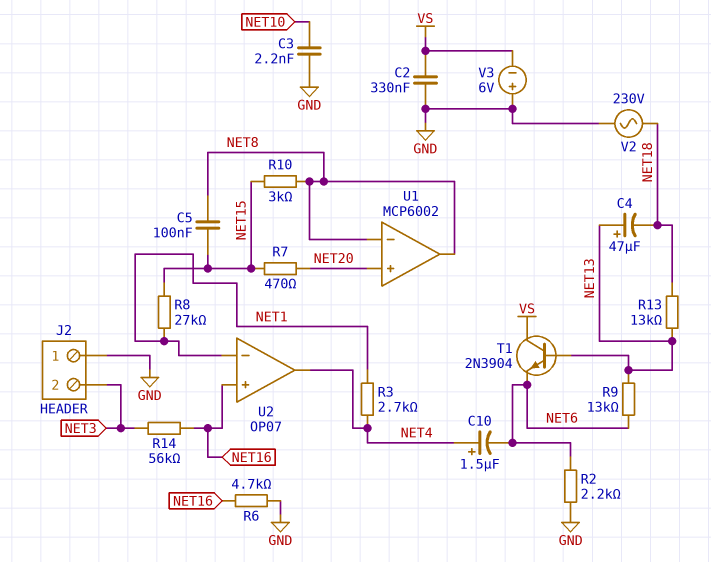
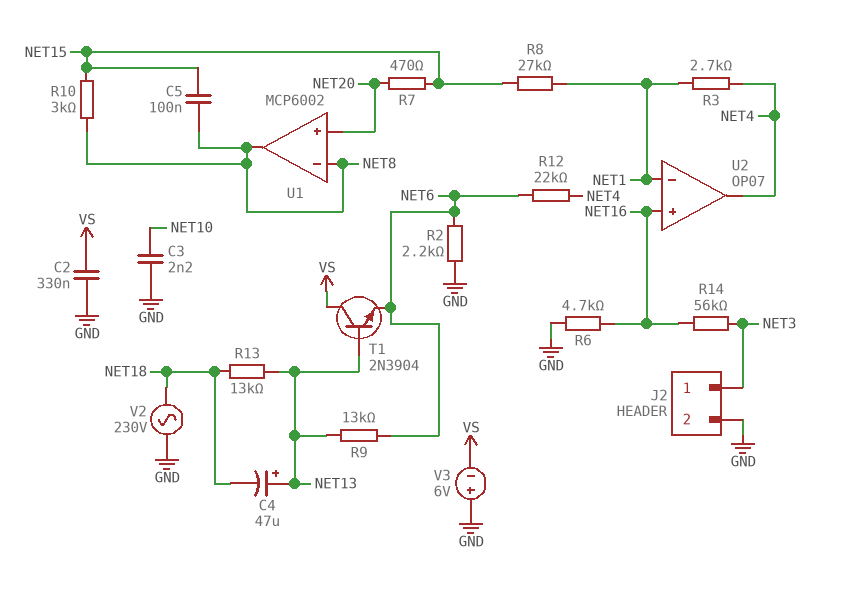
C10: 1.5uF (plus NET4, minus NET6) -> none
J2 pin 1: GND -> NET3
J2 pin 2: NET3 -> GND
R12: none -> 22k (NET4, NET6)

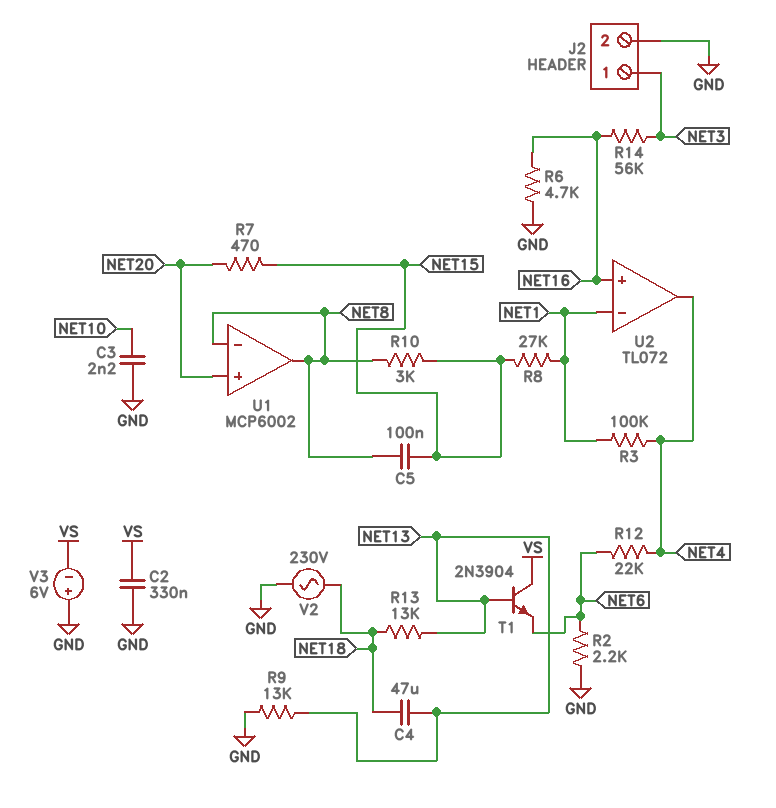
C4: 47uF (plus NET13, minus NET18) -> 47uF (NET13, NET18)
R3: 2.7k (NET1, NET4) -> 100k (NET1, NET4)
R9: 13k (NET6, NET13) -> 13k (GND, NET13)
U2: OP07 -> TL072

